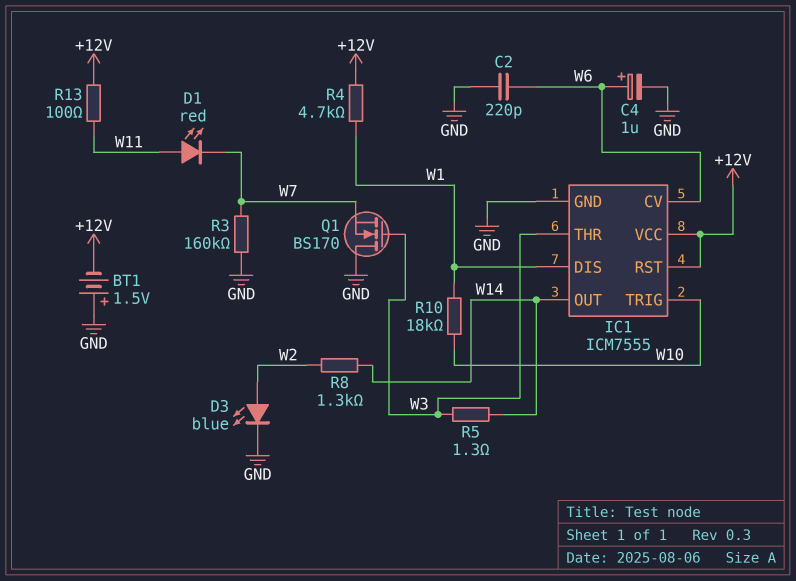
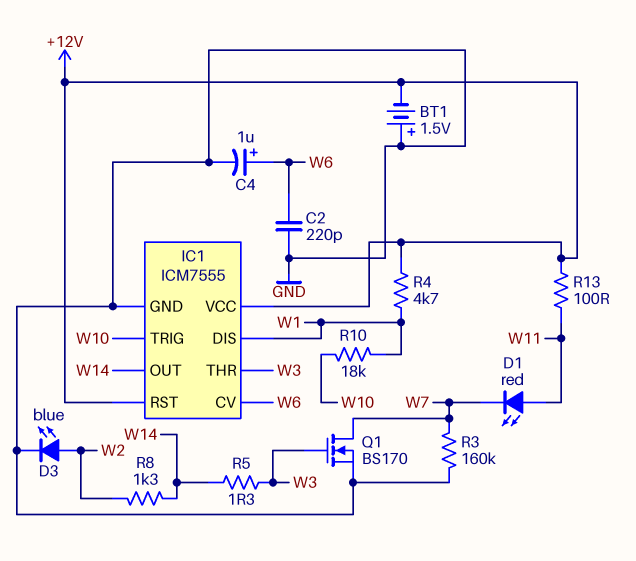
Q1: NMOS BS170 (G W3, D GND, S W7) -> NMOS BS170 (G W3, D W7, S GND)

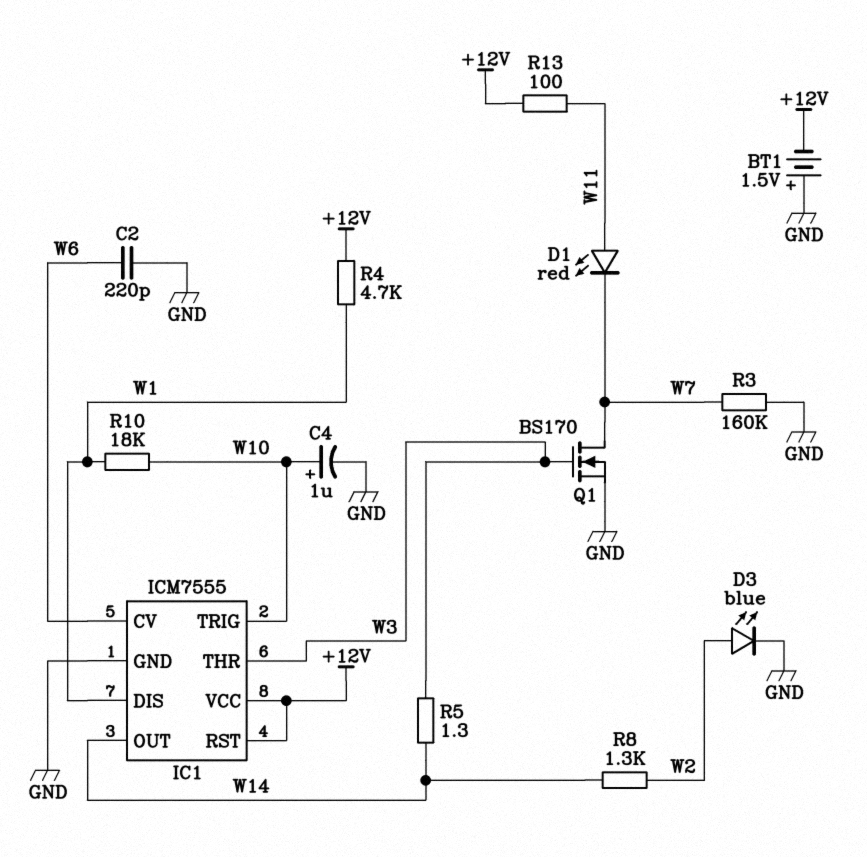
C4: 1uF (plus W6, minus GND) -> 1uF (plus W10, minus GND)

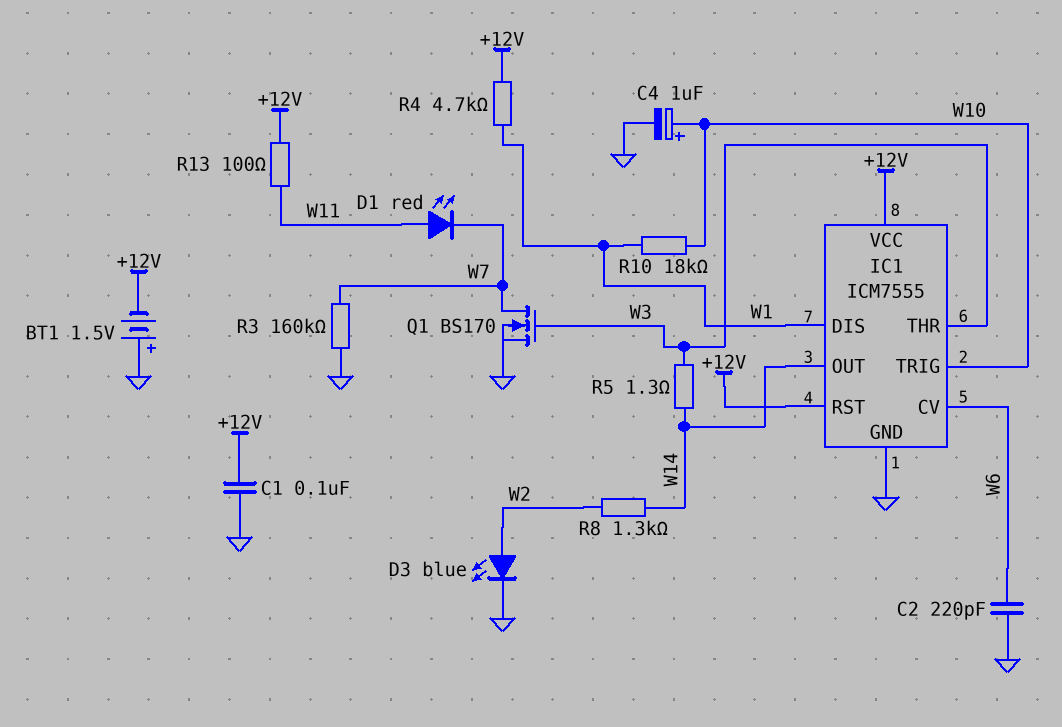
C1: none -> 100nF (+12V, GND)

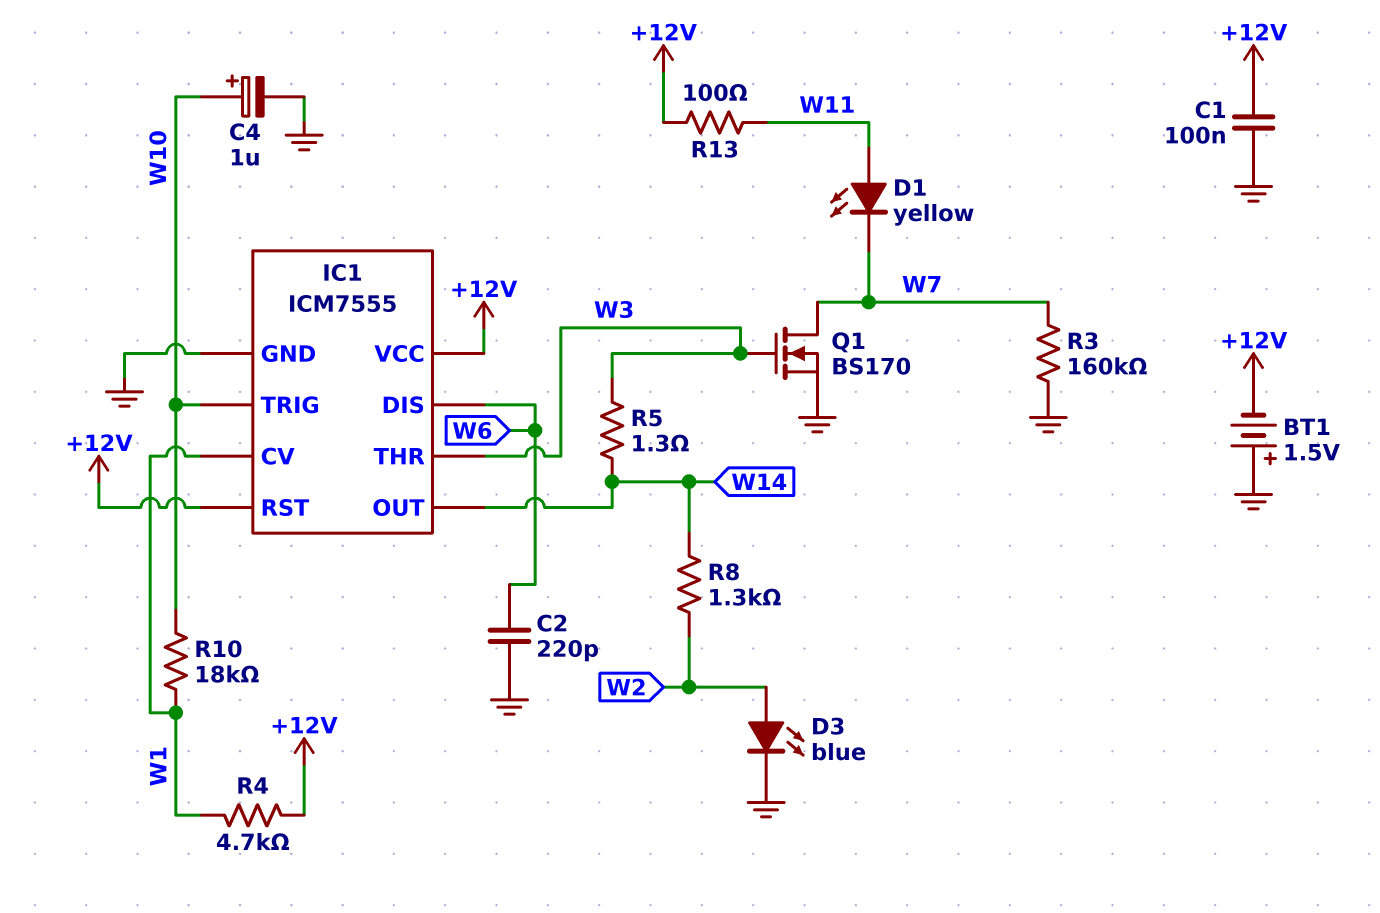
D1: LED red (A W11, K W7) -> LED yellow (A W11, K W7)
IC1 pin CV: W6 -> W1
IC1 pin DIS: W1 -> W6

